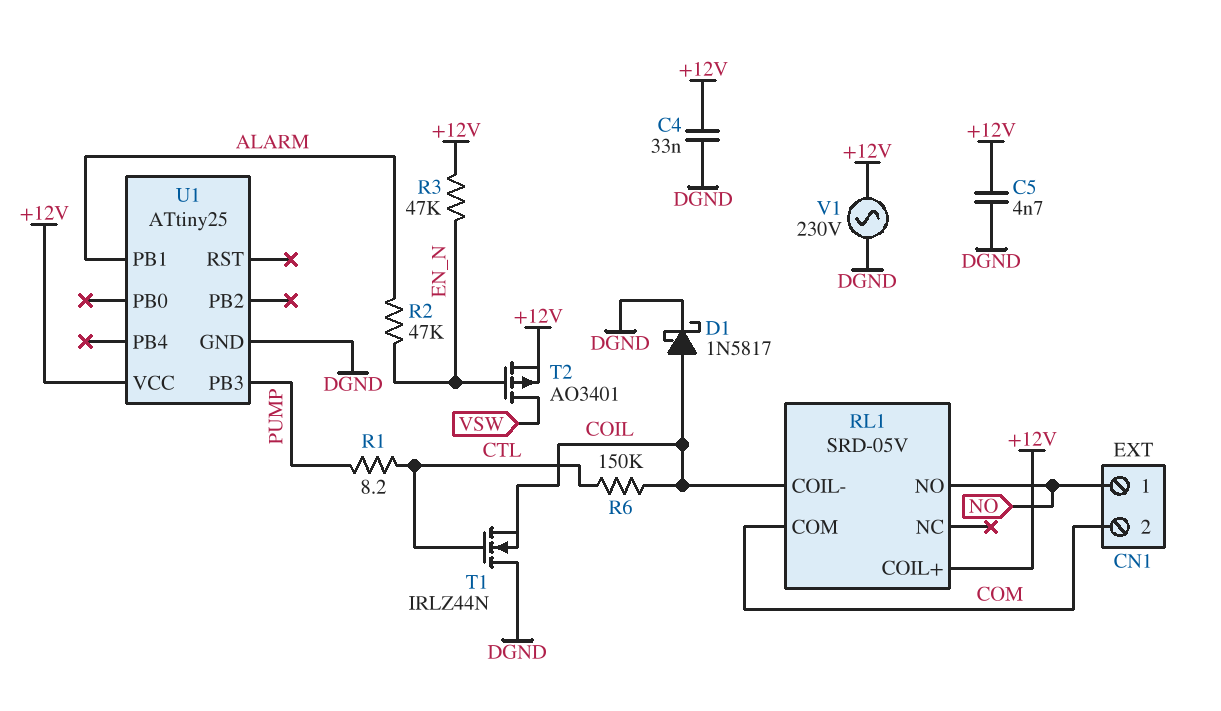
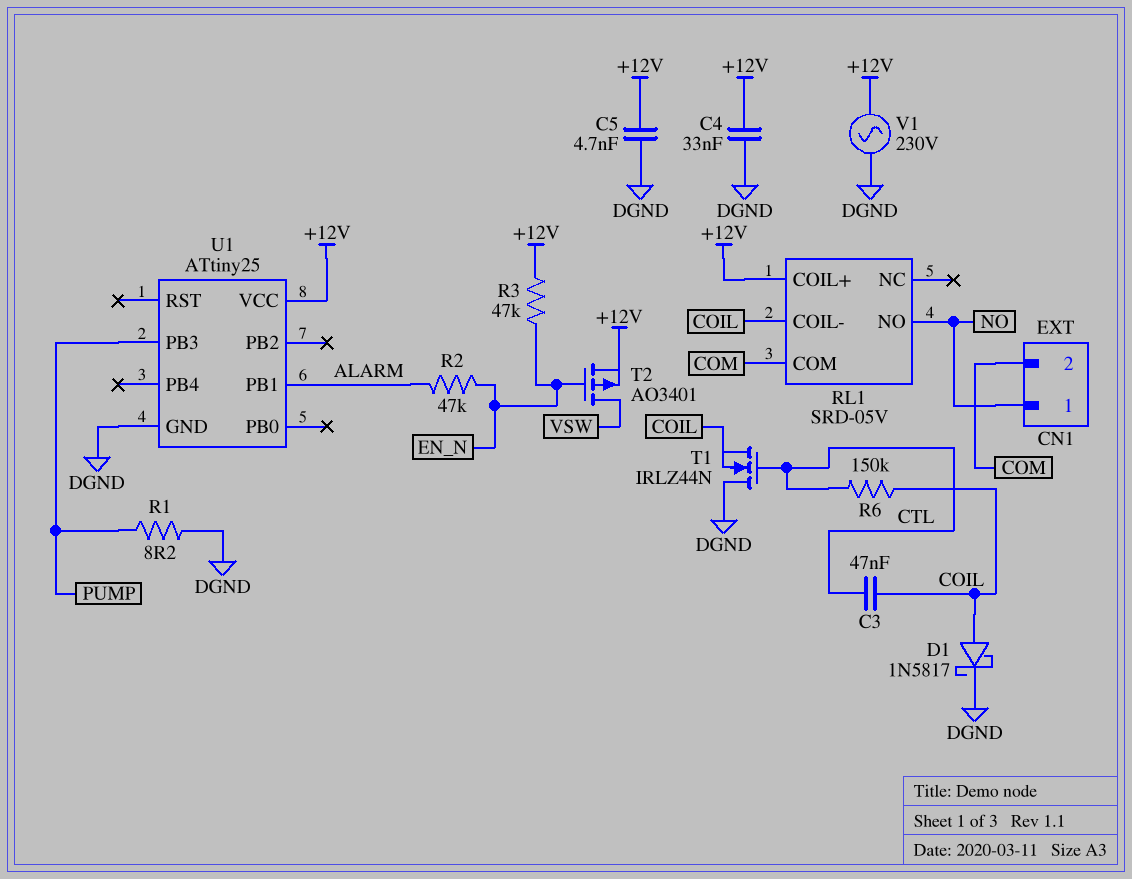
C3: none -> 47nF (COIL, CTL)
R1: 8.2 (CTL, PUMP) -> 8.2 (DGND, PUMP)

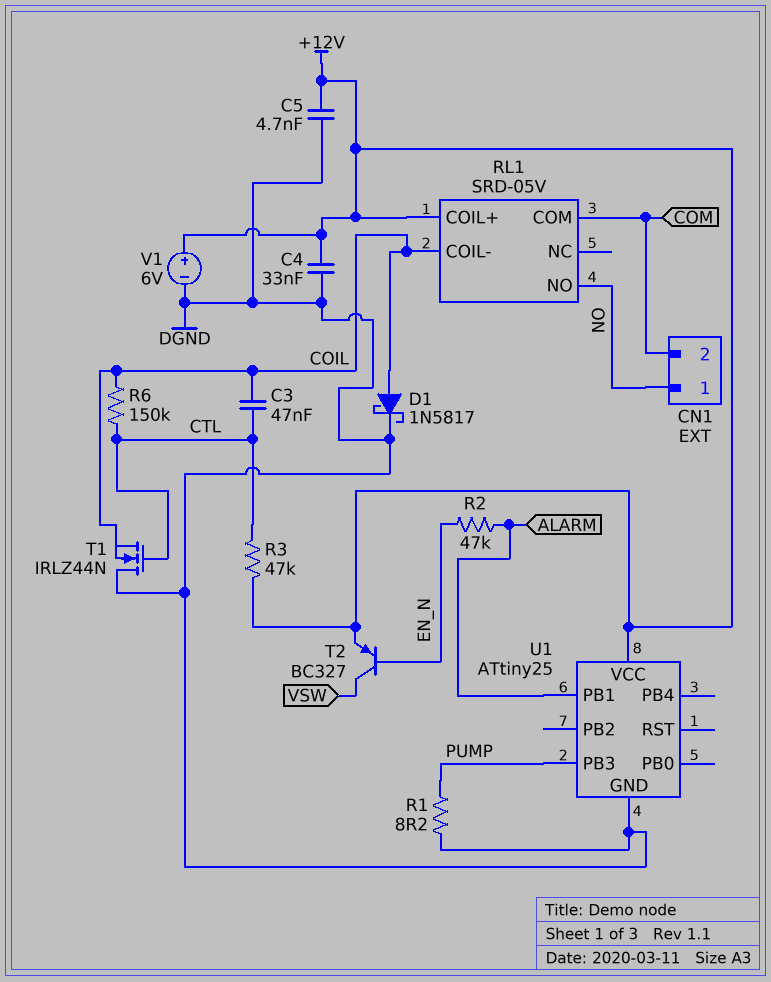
R3: 47k (+12V, EN_N) -> 47k (+12V, CTL)
T2: PMOS AO3401 (G EN_N, D VSW, S +12V) -> PNP BC327 (B EN_N, C VSW, E +12V)
V1: AC 230V (+12V, DGND) -> 6V (plus +12V, minus DGND)

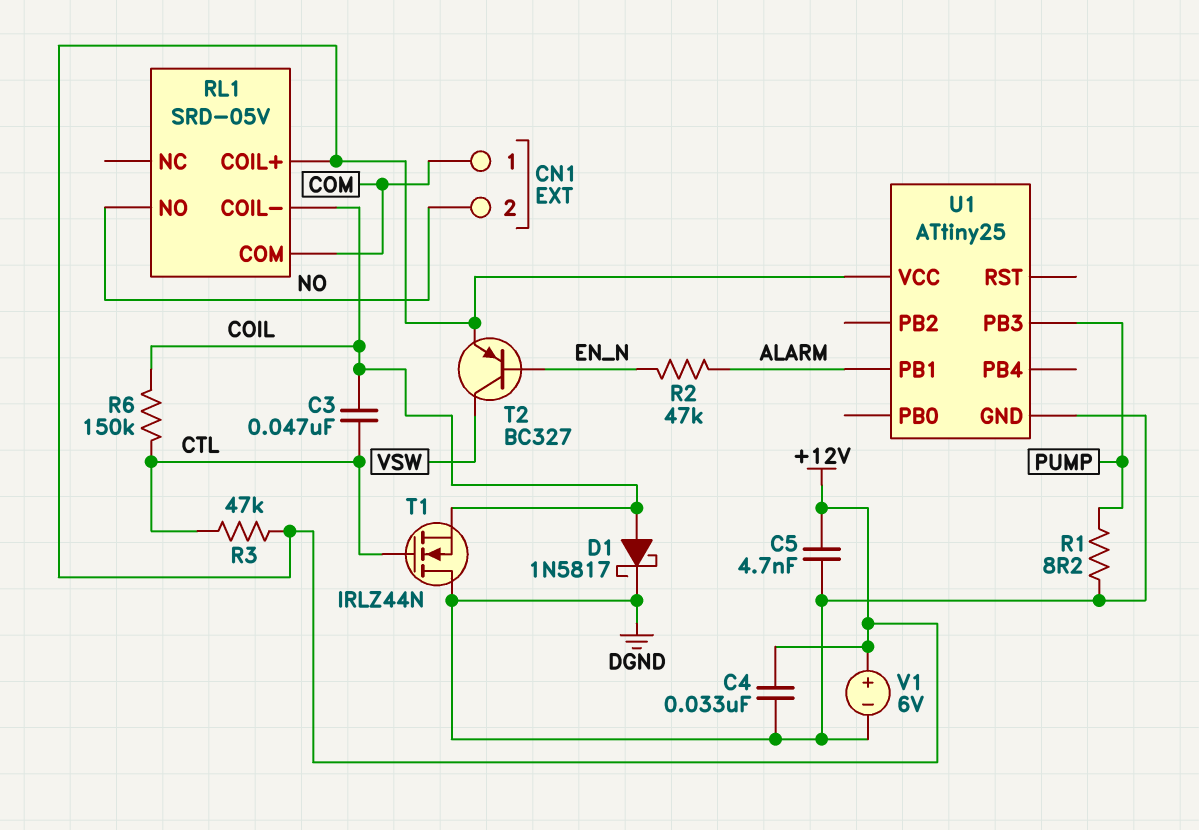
CN1 pin 1: NO -> COM
CN1 pin 2: COM -> NO

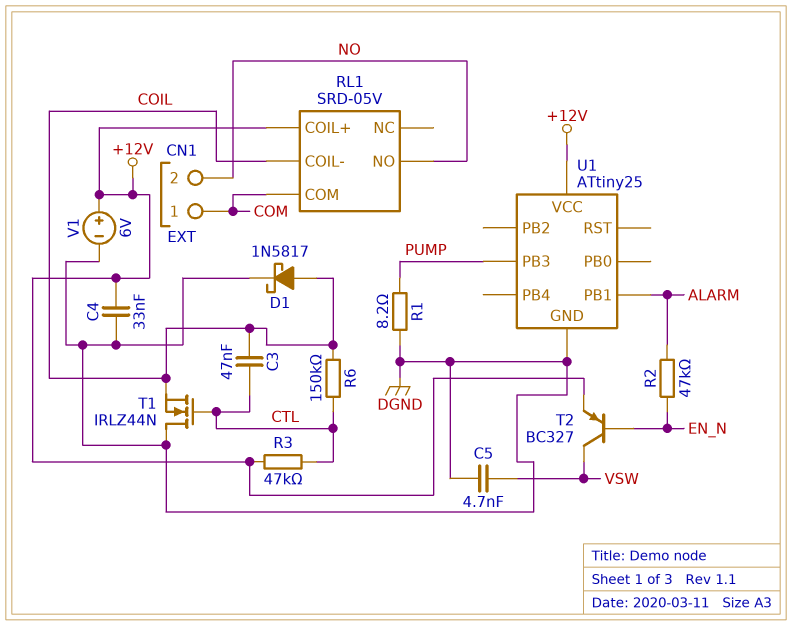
C5: 4.7nF (+12V, DGND) -> 4.7nF (DGND, VSW)

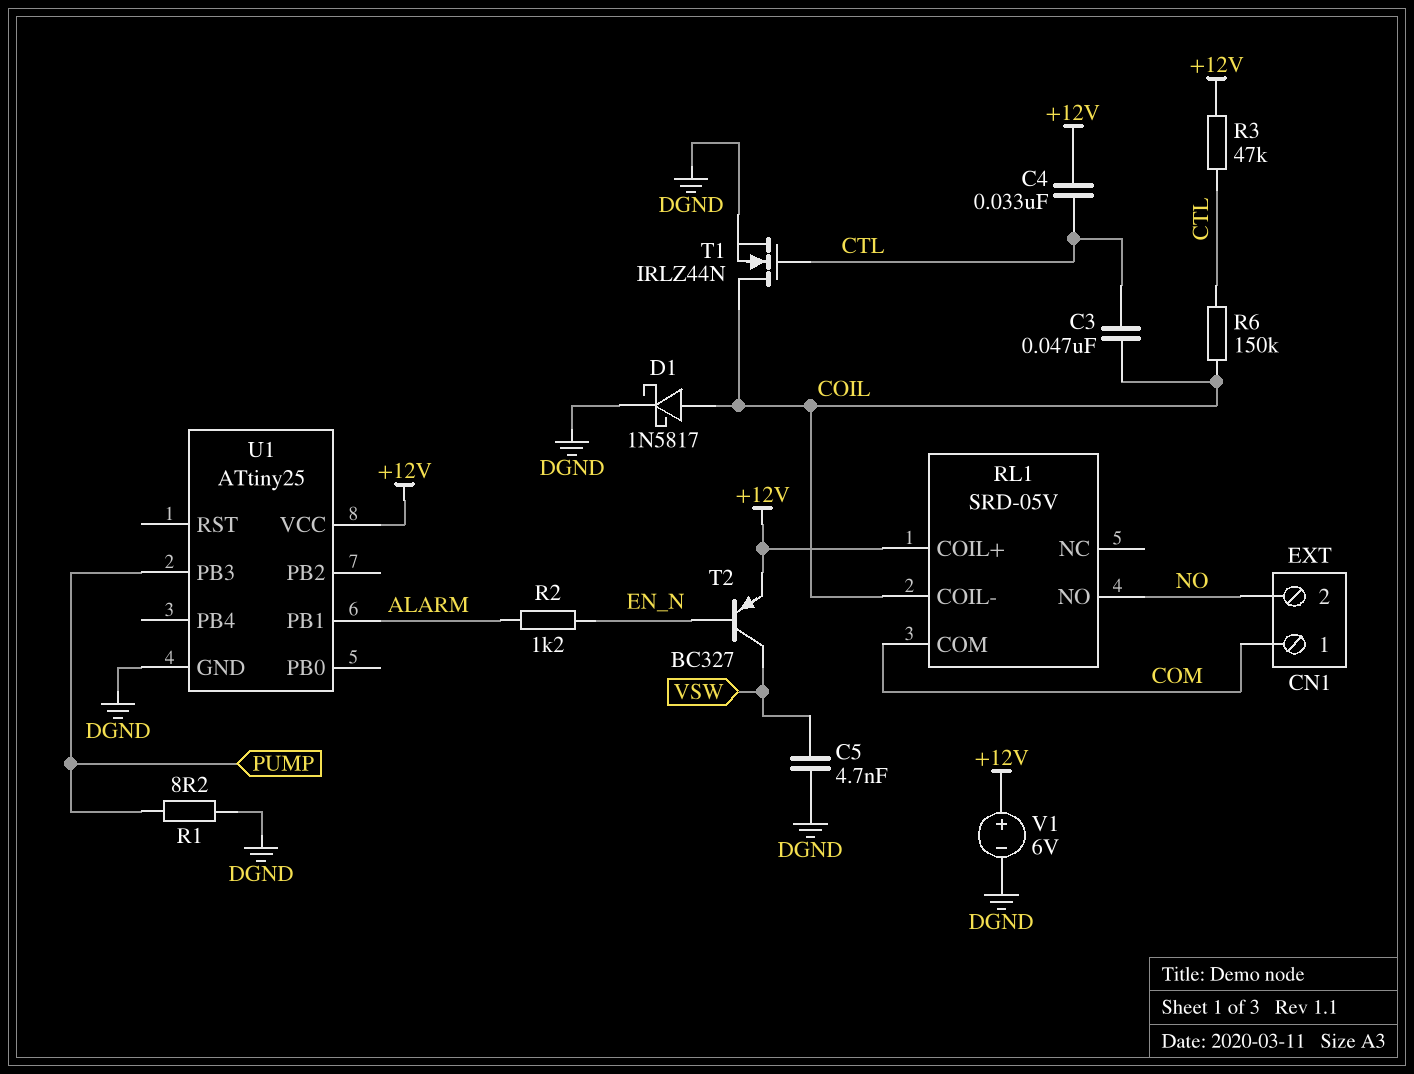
C4: 33nF (+12V, DGND) -> 33nF (+12V, CTL)
R2: 47k (ALARM, EN_N) -> 1.2k (ALARM, EN_N)
T1: NMOS IRLZ44N (G CTL, D DGND, S COIL) -> NMOS IRLZ44N (G CTL, D COIL, S DGND)

